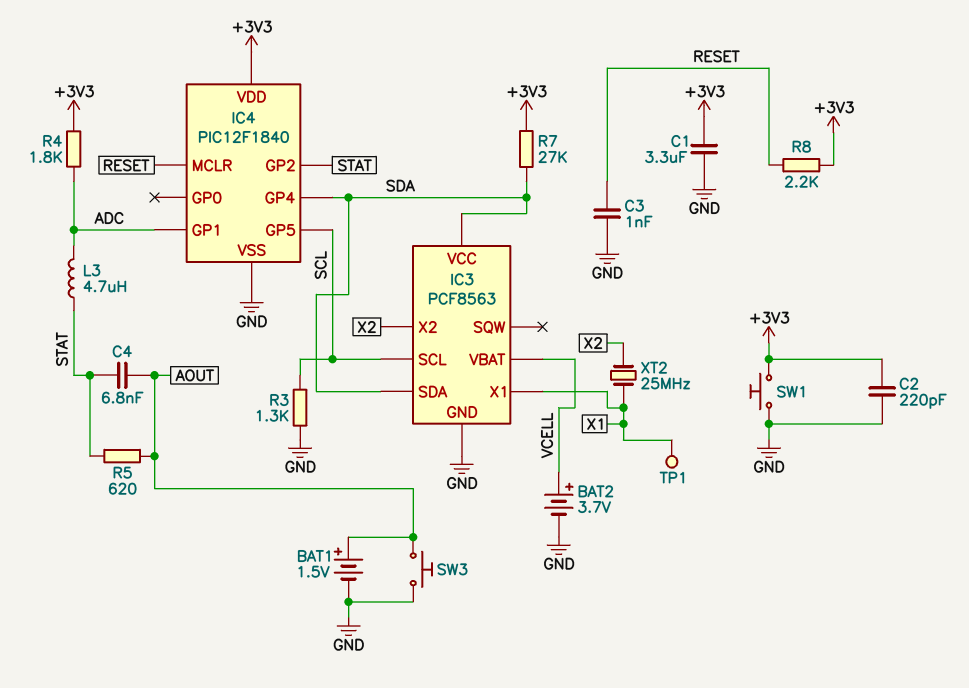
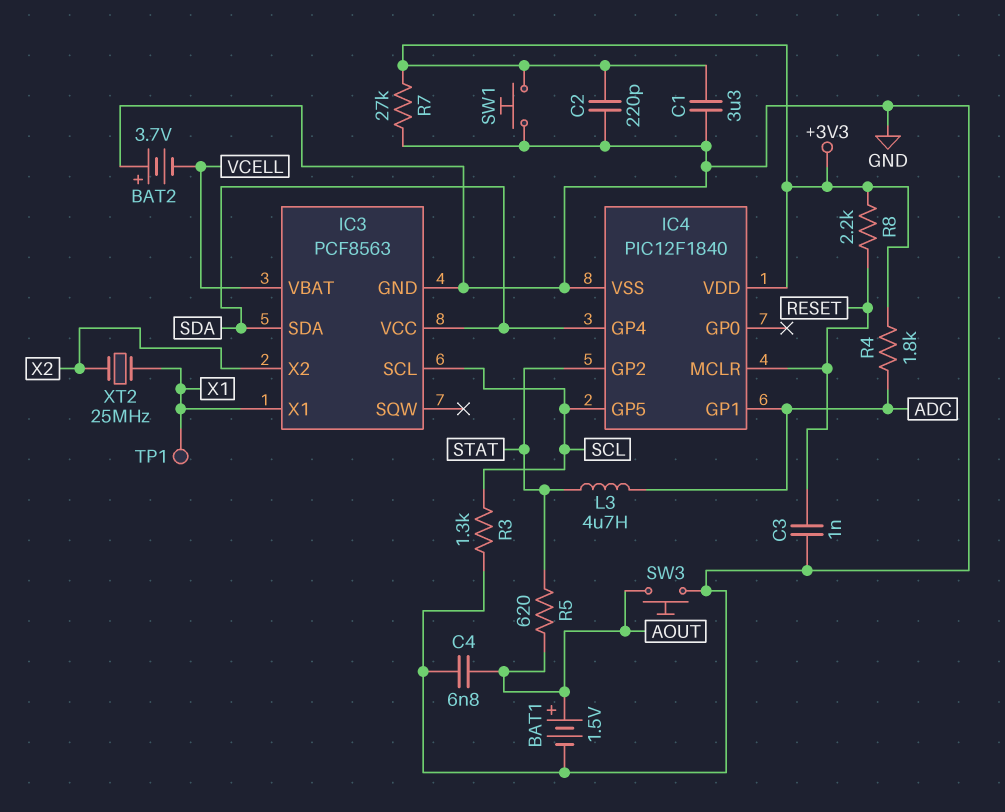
BAT2: 3.7V (plus VCELL, minus GND) -> 3.7V (plus GND, minus VCELL)
C4: 6.8nF (AOUT, STAT) -> 6.8nF (AOUT, GND)
R7: 27k (+3V3, SDA) -> 27k (+3V3, GND)

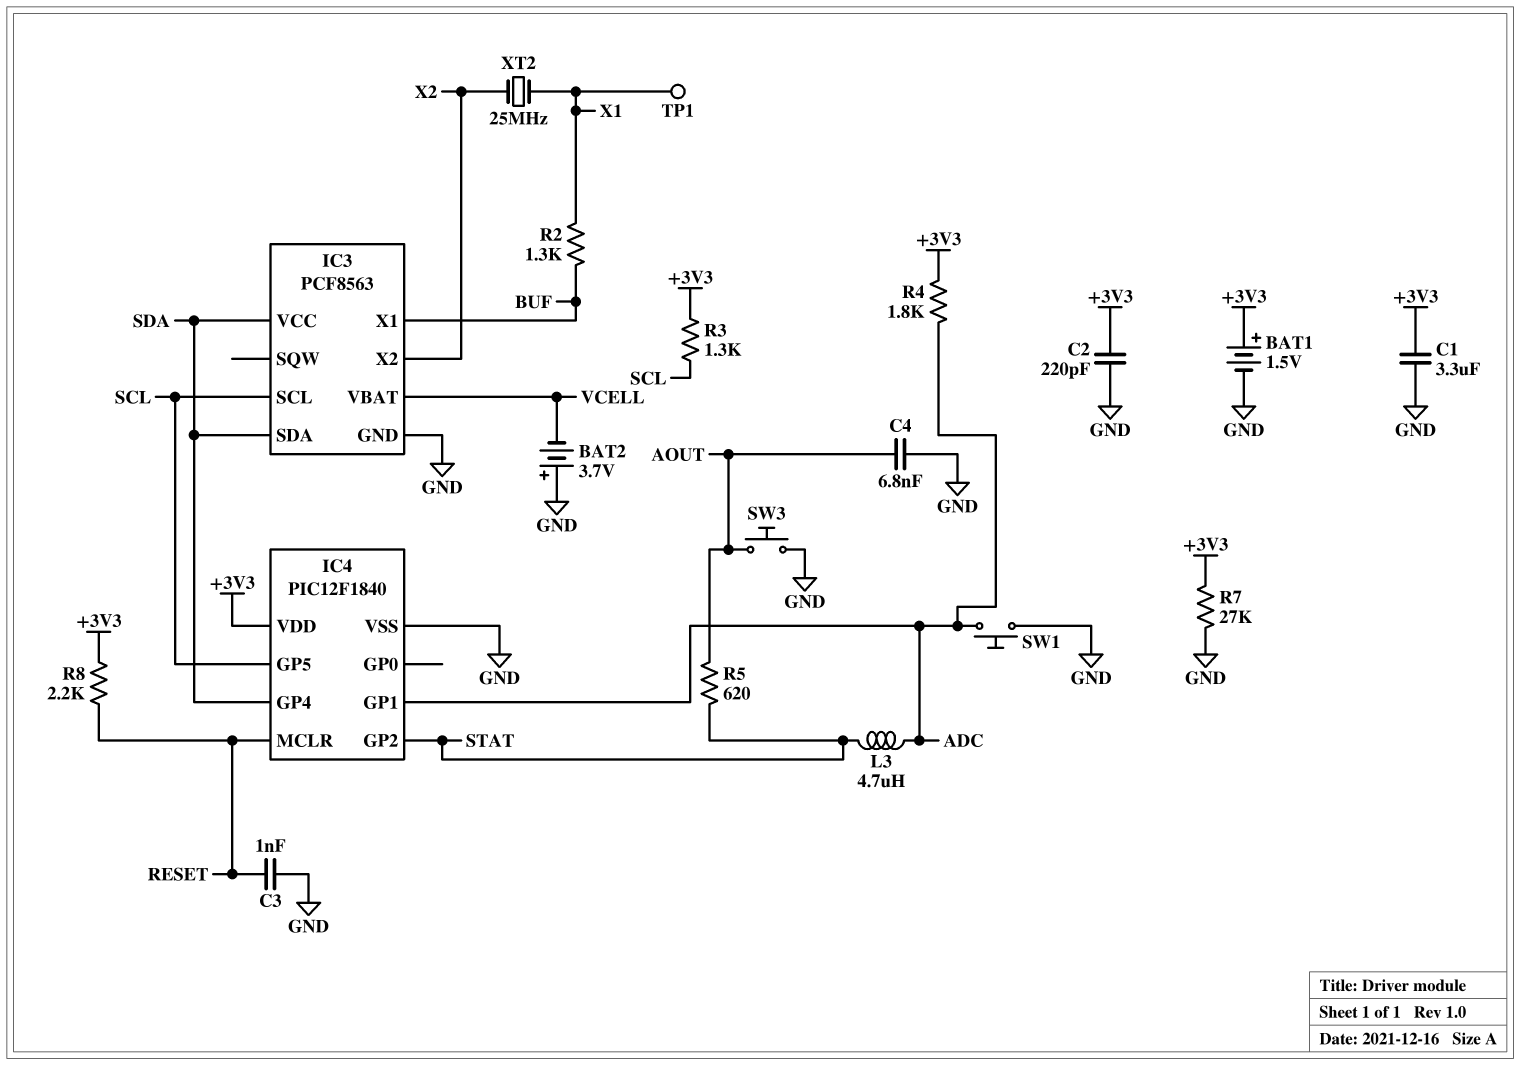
BAT1: 1.5V (plus AOUT, minus GND) -> 1.5V (plus +3V3, minus GND)
IC3 pin X1: X1 -> BUF
R2: none -> 1.3k (BUF, X1)
R3: 1.3k (GND, SCL) -> 1.3k (+3V3, SCL)
SW1: button (+3V3, GND) -> button (ADC, GND)

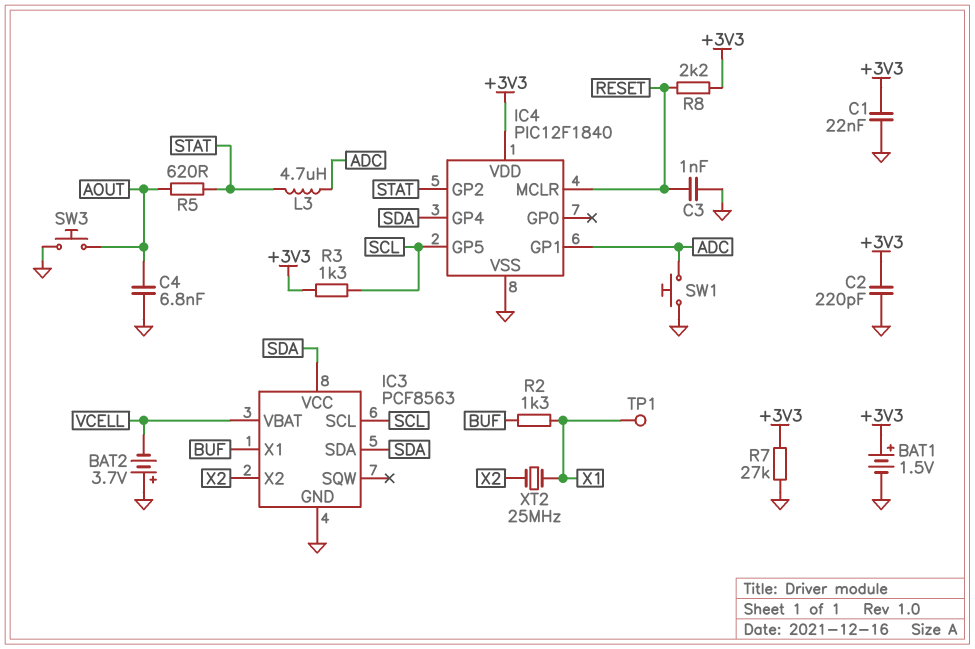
C1: 3.3uF (+3V3, GND) -> 22nF (+3V3, GND)
R4: 1.8k (+3V3, ADC) -> none

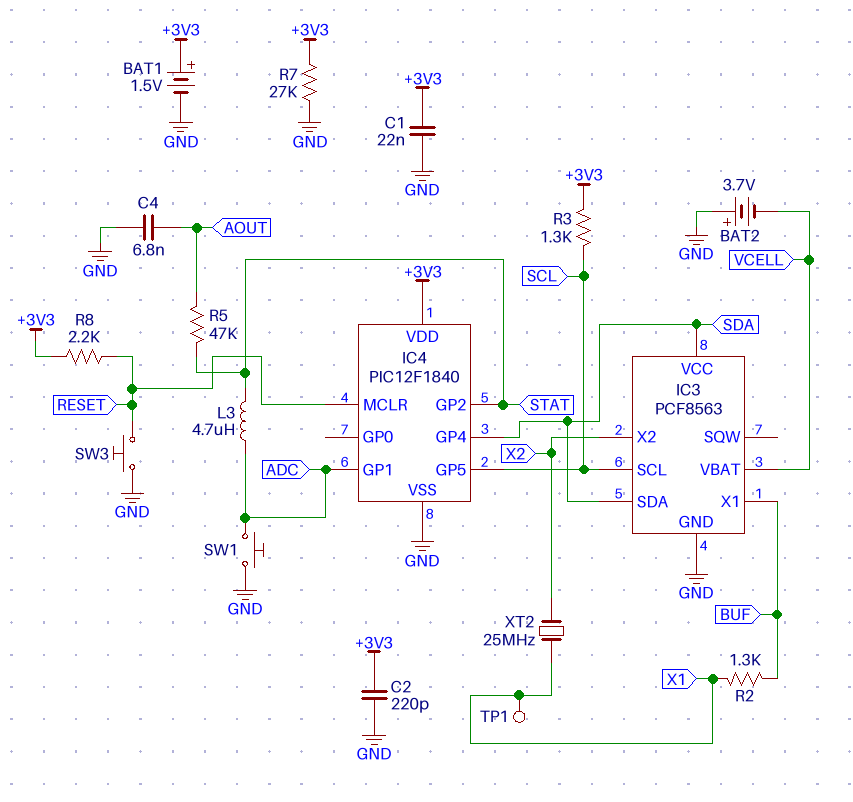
C3: 1nF (GND, RESET) -> none
R5: 620 (AOUT, STAT) -> 47k (AOUT, STAT)
SW3: button (AOUT, GND) -> button (GND, RESET)

